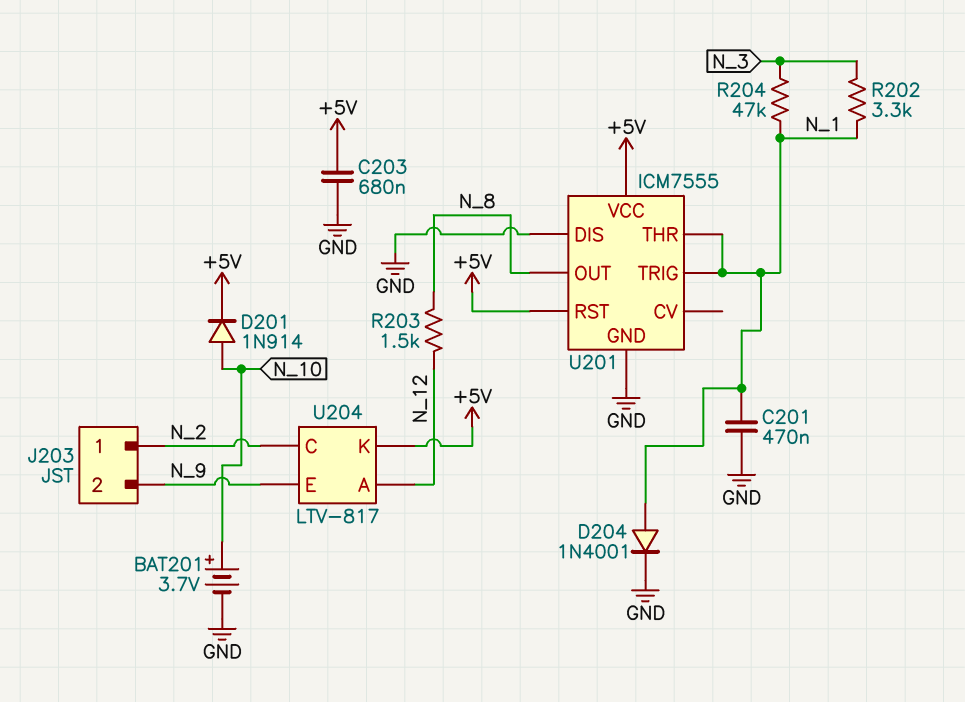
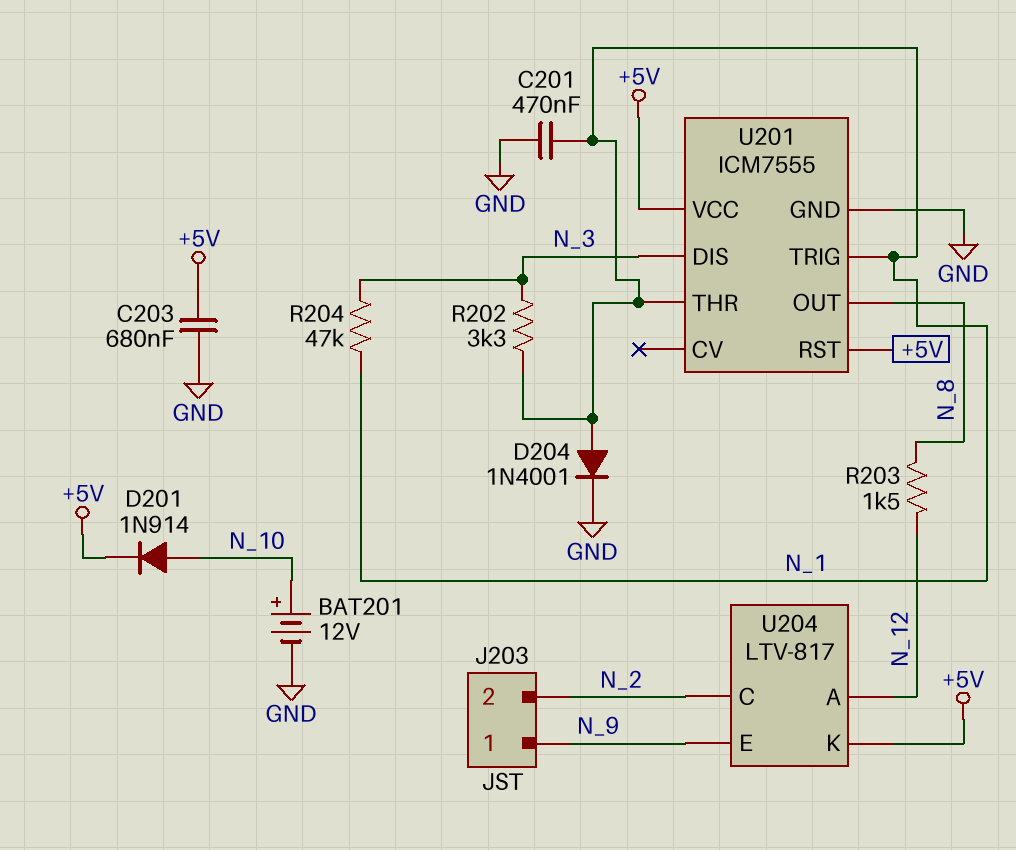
BAT201: 3.7V (plus N_10, minus GND) -> 12V (plus N_10, minus GND)
J203 pin 1: N_2 -> N_9
J203 pin 2: N_9 -> N_2
U201 pin DIS: GND -> N_3

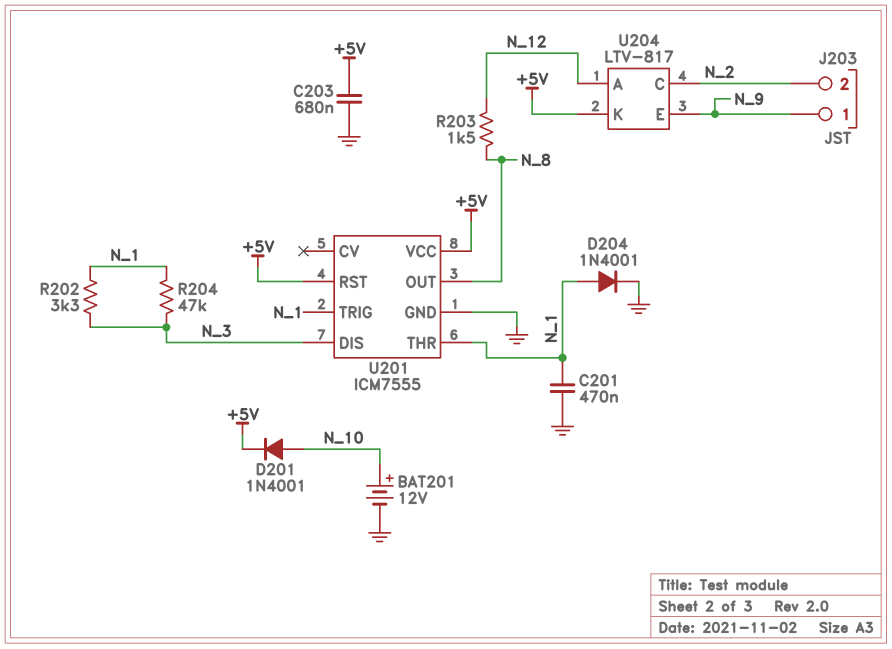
D201: diode 1N914 (A N_10, K +5V) -> diode 1N4001 (A N_10, K +5V)

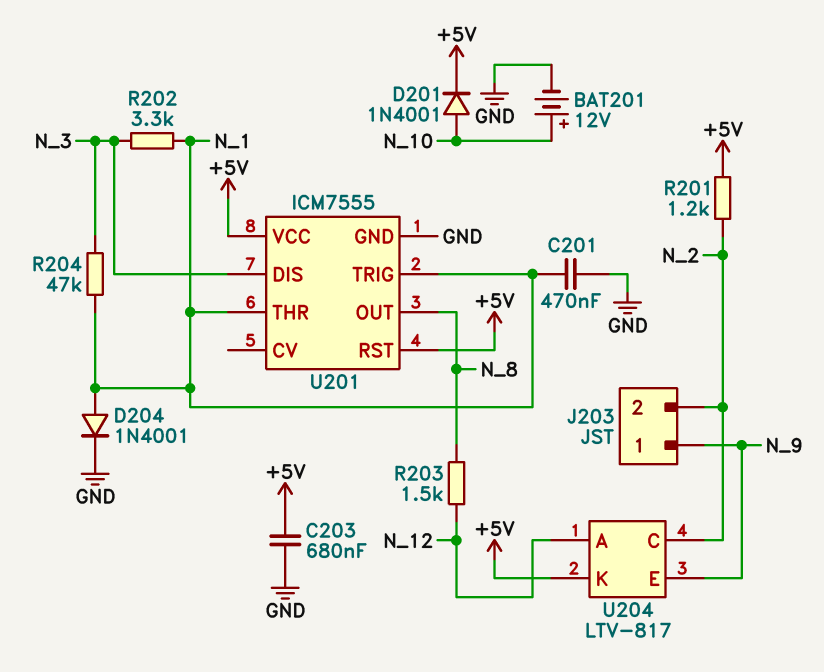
R201: none -> 1.2k (+5V, N_2)

